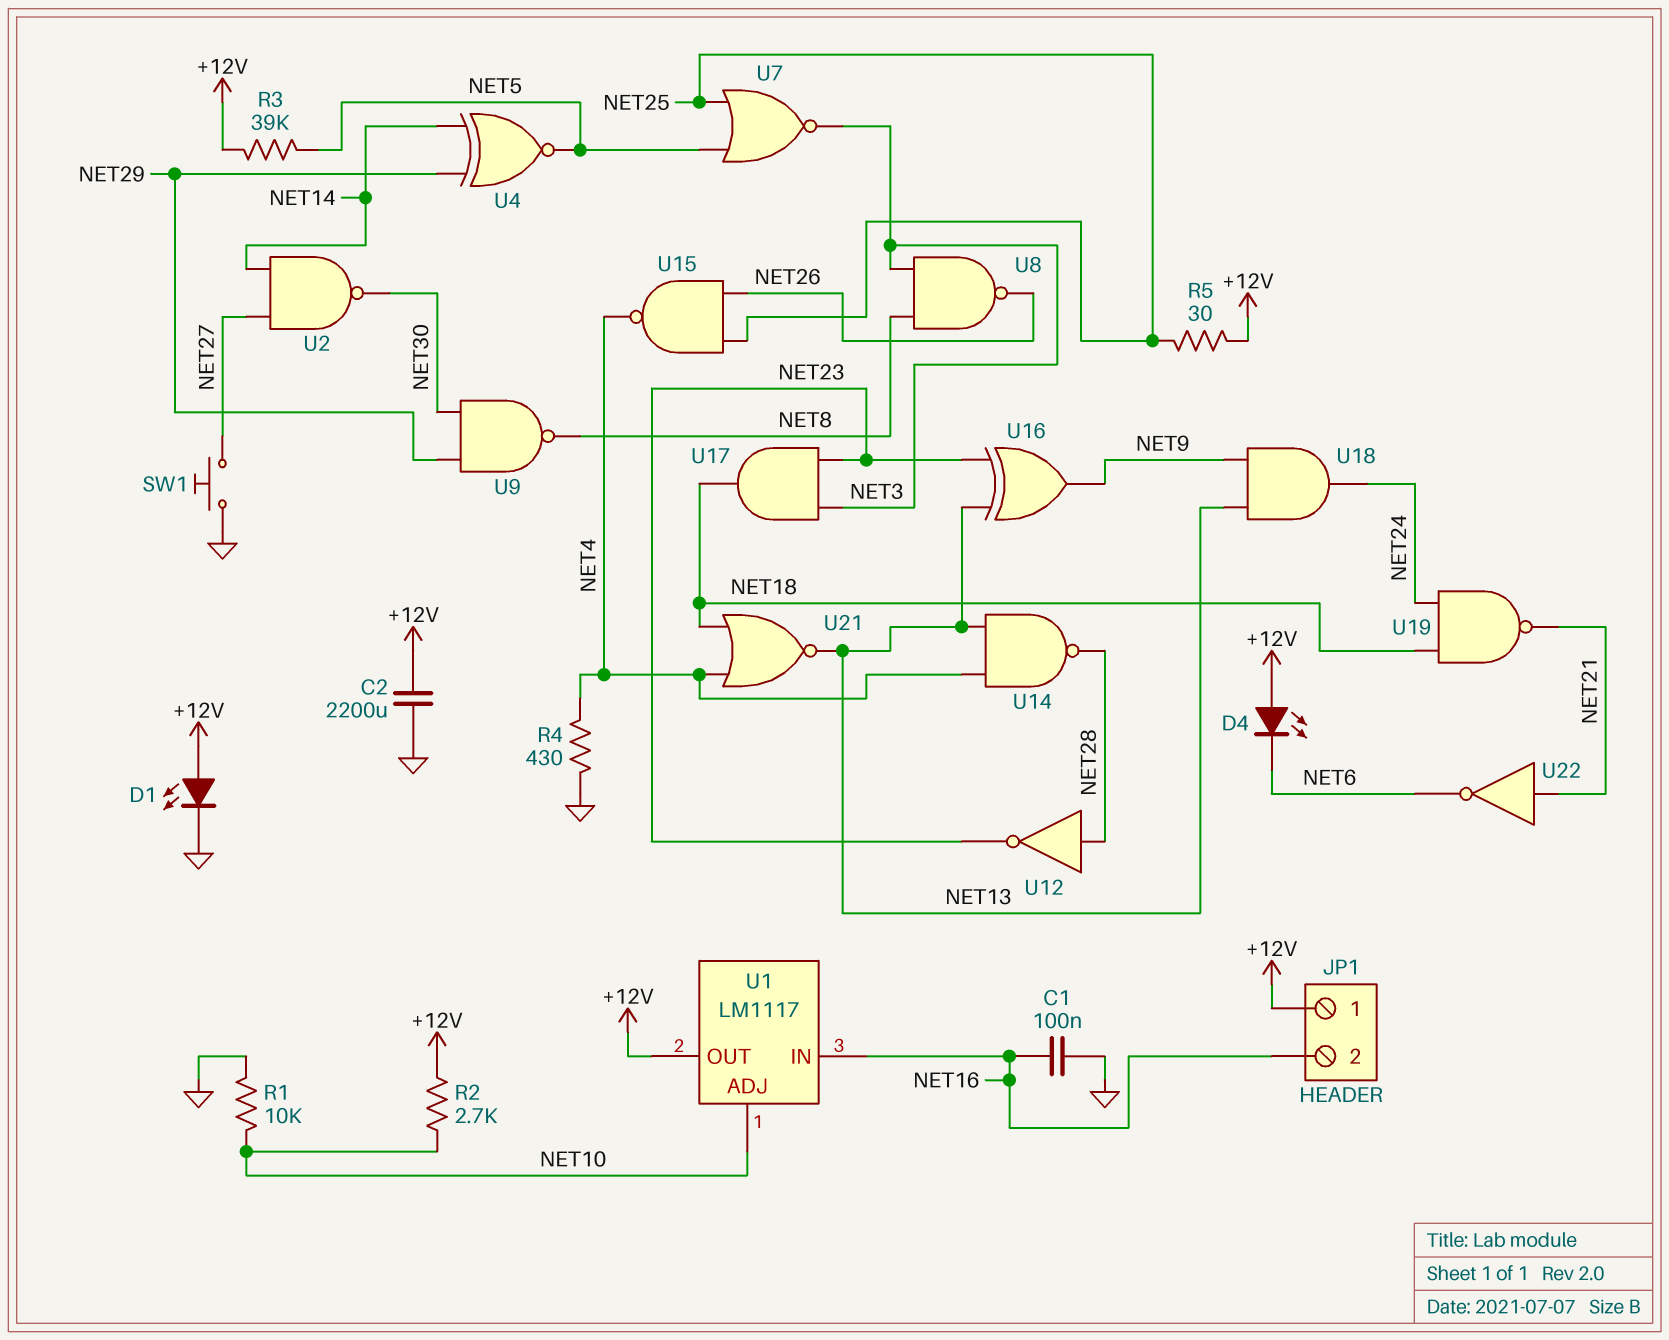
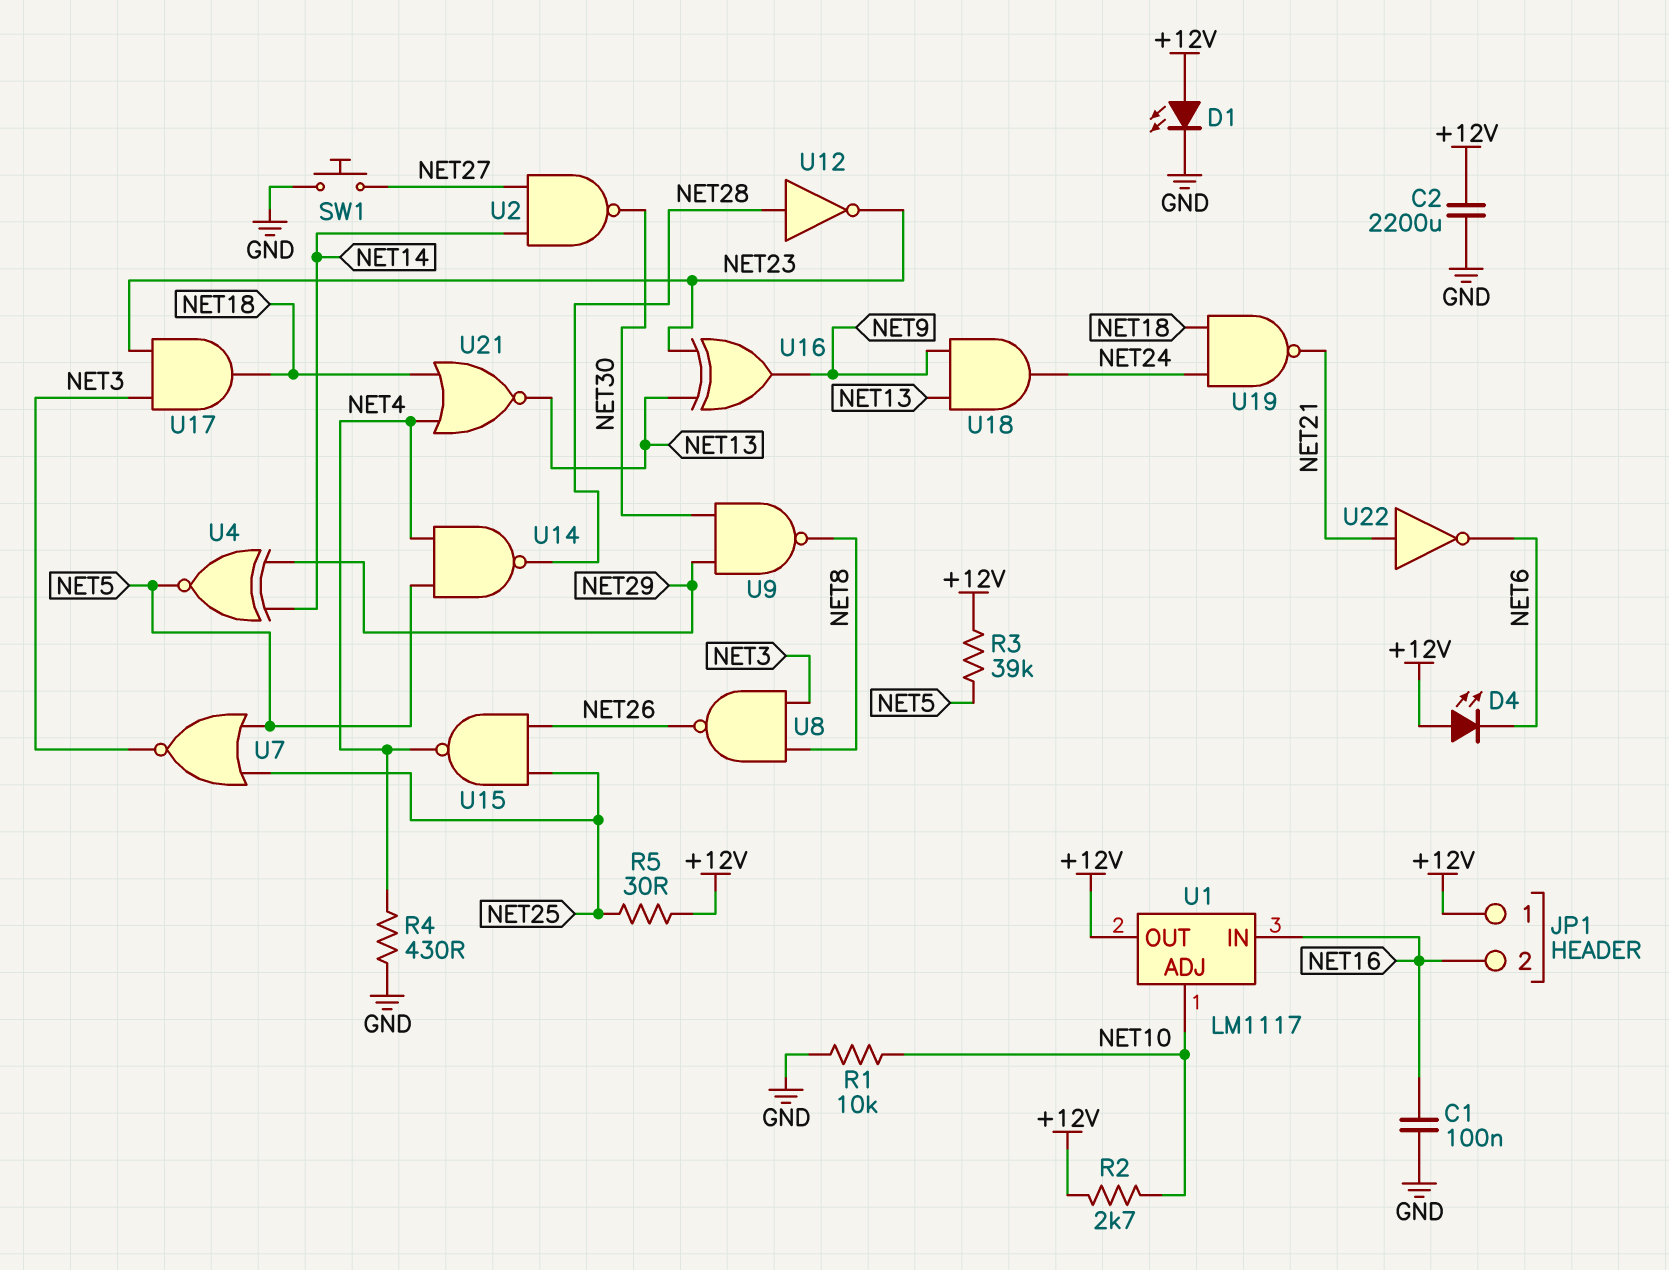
U14: NAND (in NET4, in NET13, out NET28) -> NAND (in NET4, in NET5, out NET28)

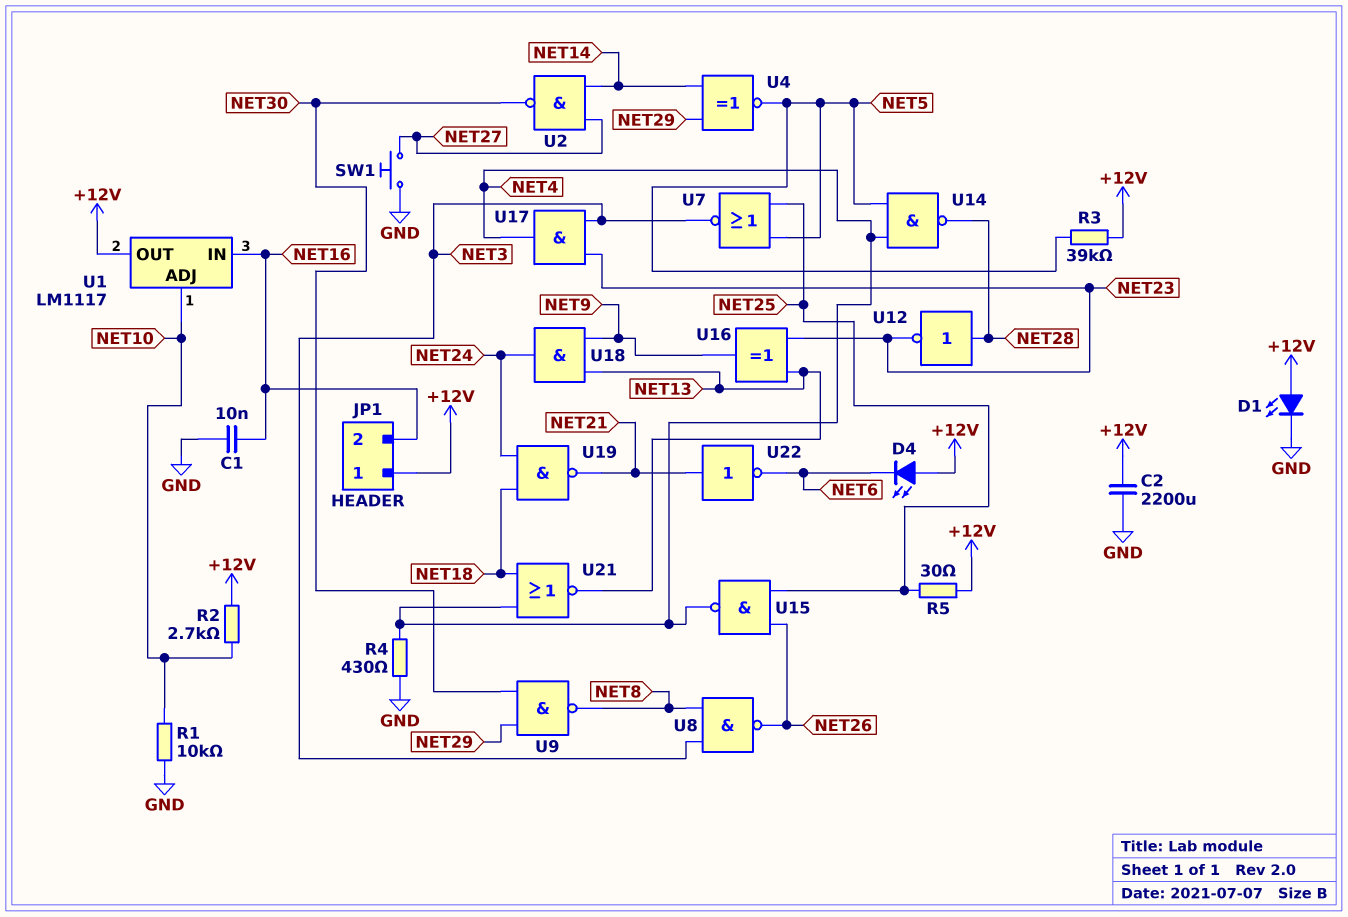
C1: 100nF (GND, NET16) -> 10nF (GND, NET16)
U17: AND (in NET3, in NET23, out NET18) -> AND (in NET3, in NET23, out NET4)

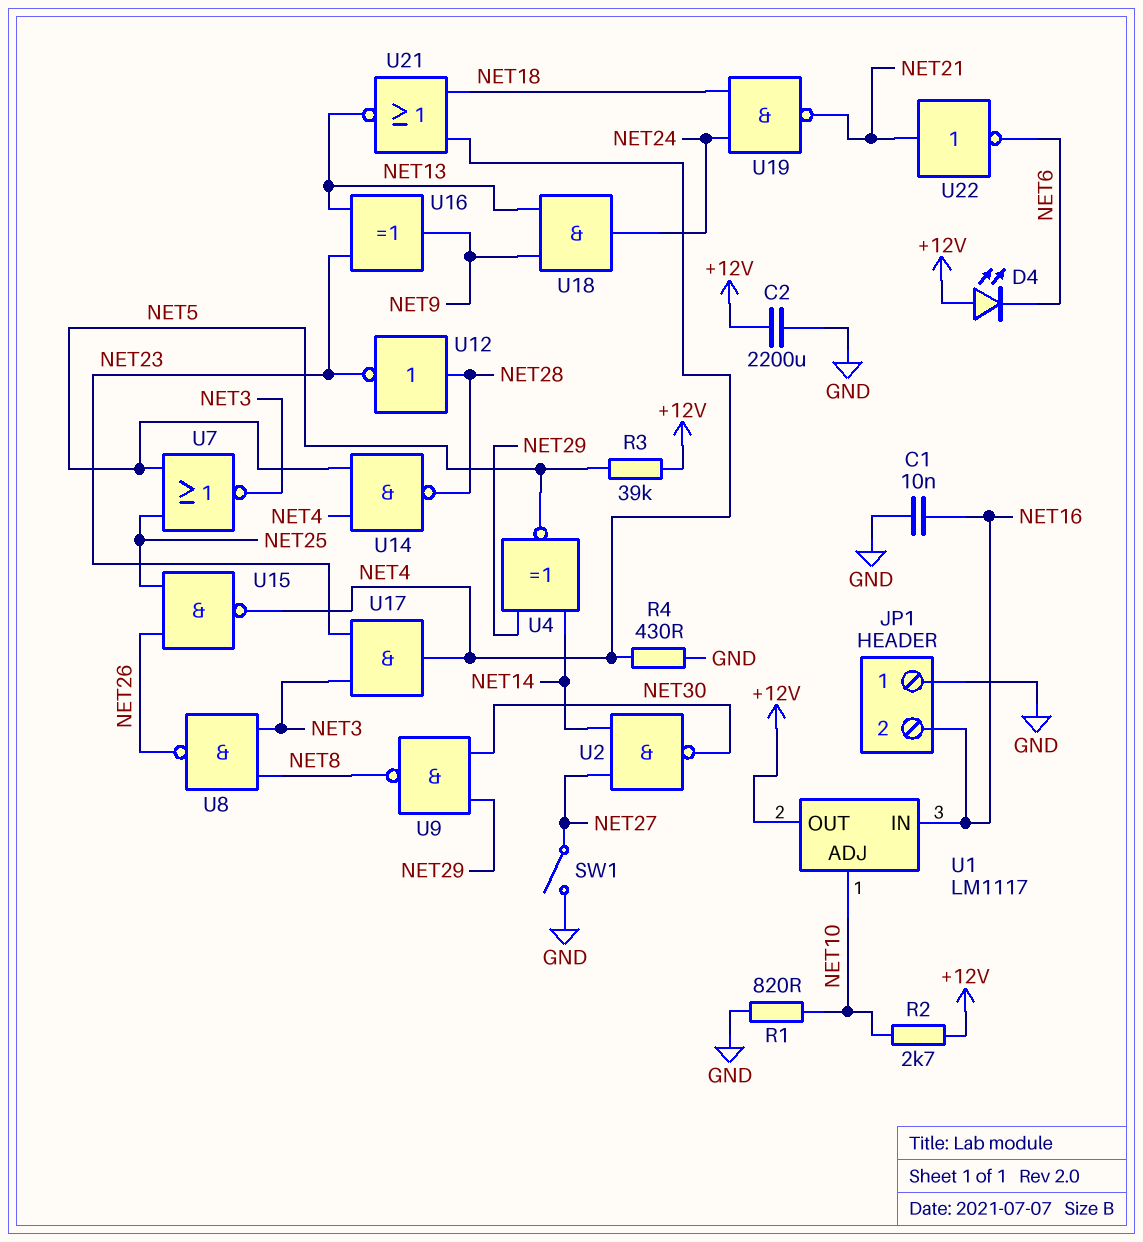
D1: LED (A +12V, K GND) -> none
JP1 pin 1: +12V -> GND
R1: 10k (GND, NET10) -> 820 (GND, NET10)
R5: 30 (+12V, NET25) -> none
SW1: button (GND, NET27) -> switch (GND, NET27)

